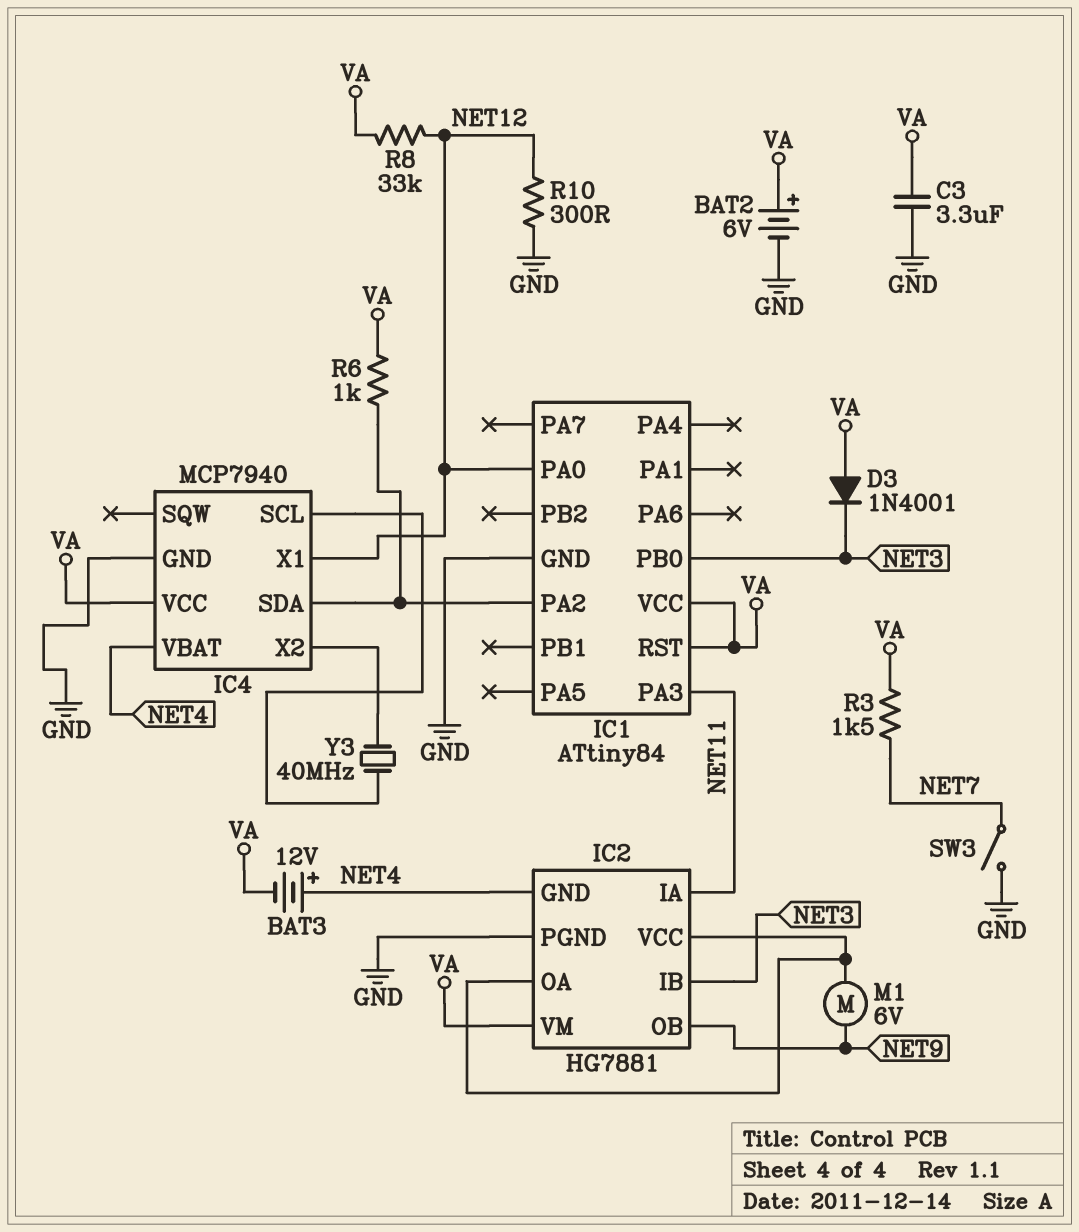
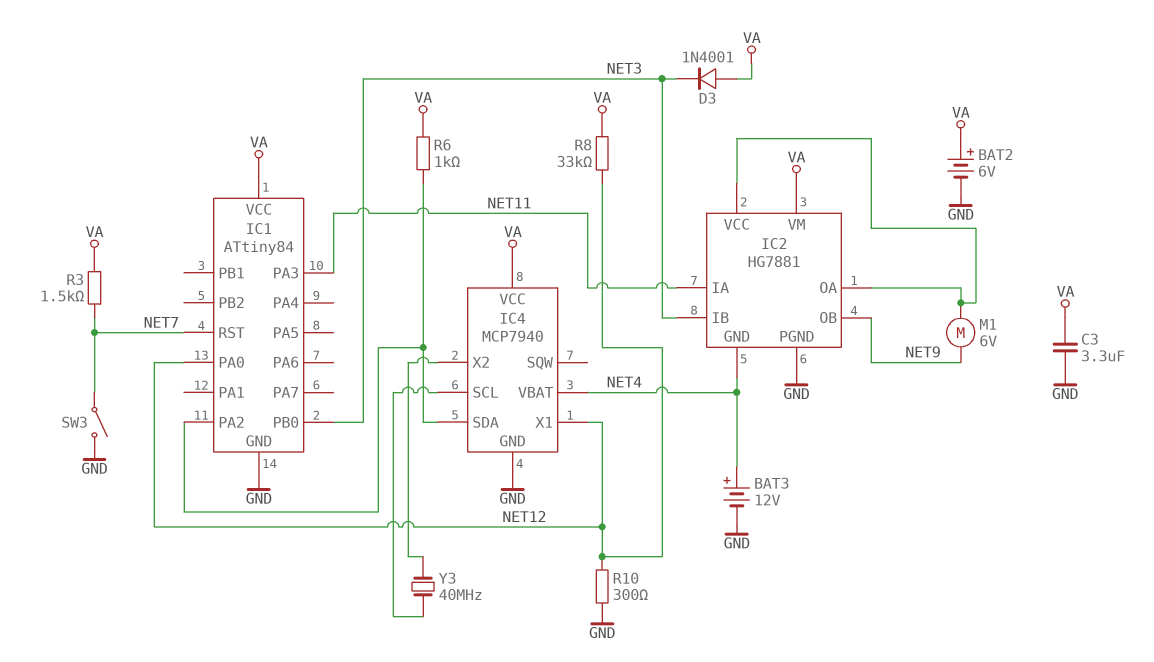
BAT3: 12V (plus NET4, minus VA) -> 12V (plus NET4, minus GND)
IC1 pin RST: VA -> NET7

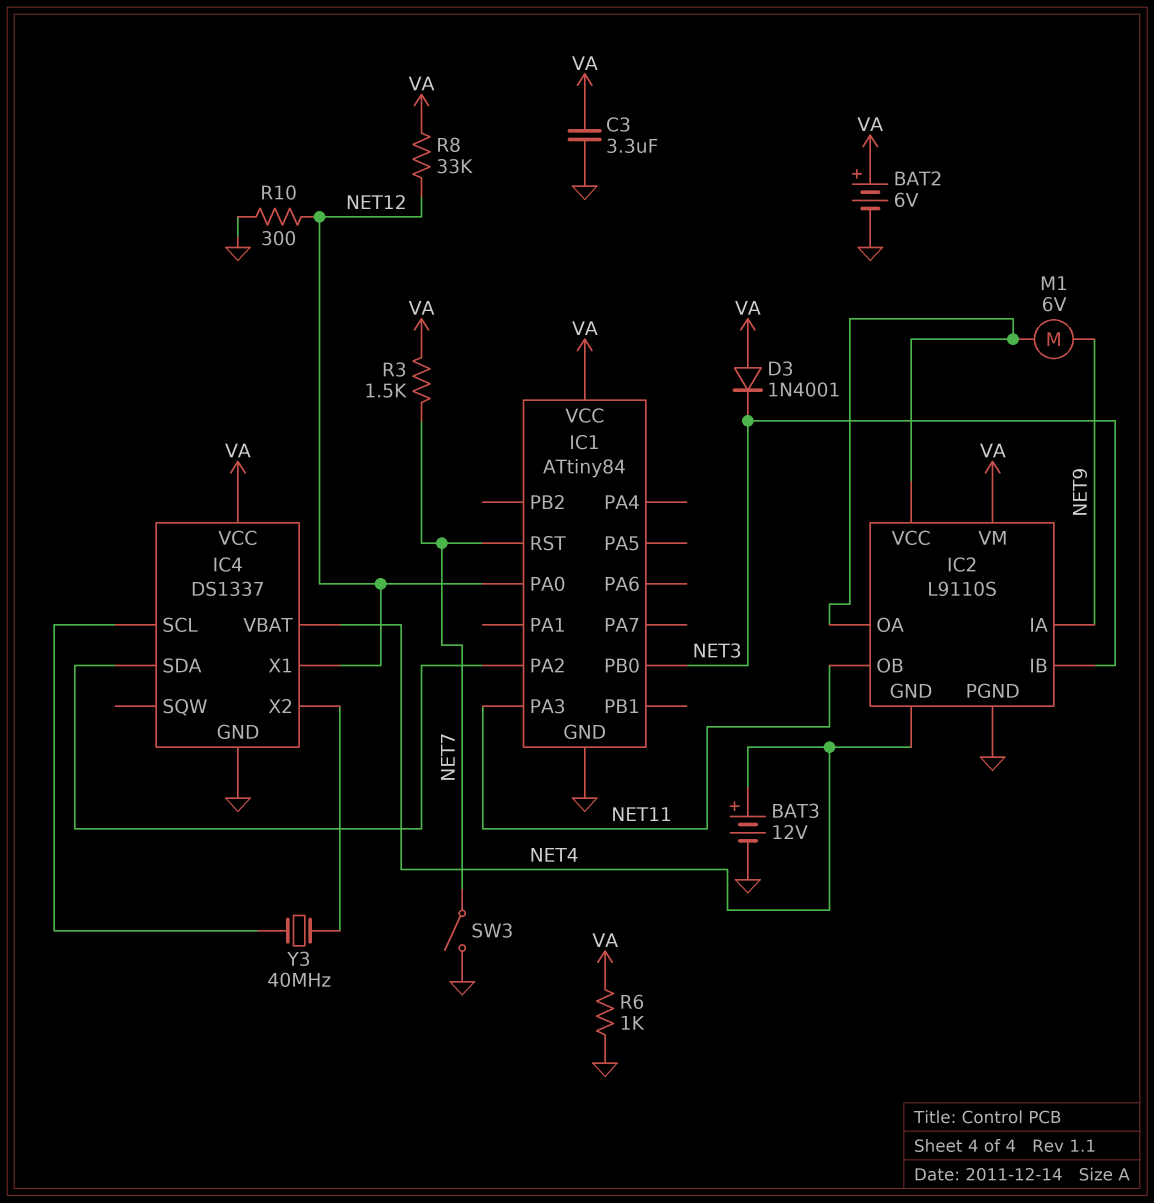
IC2: HG7881 -> L9110S
IC2 pin IA: NET11 -> NET9
IC2 pin OB: NET9 -> NET11
IC4: MCP7940 -> DS1337
R6: 1k (IC1/PA2, VA) -> 1k (GND, VA)

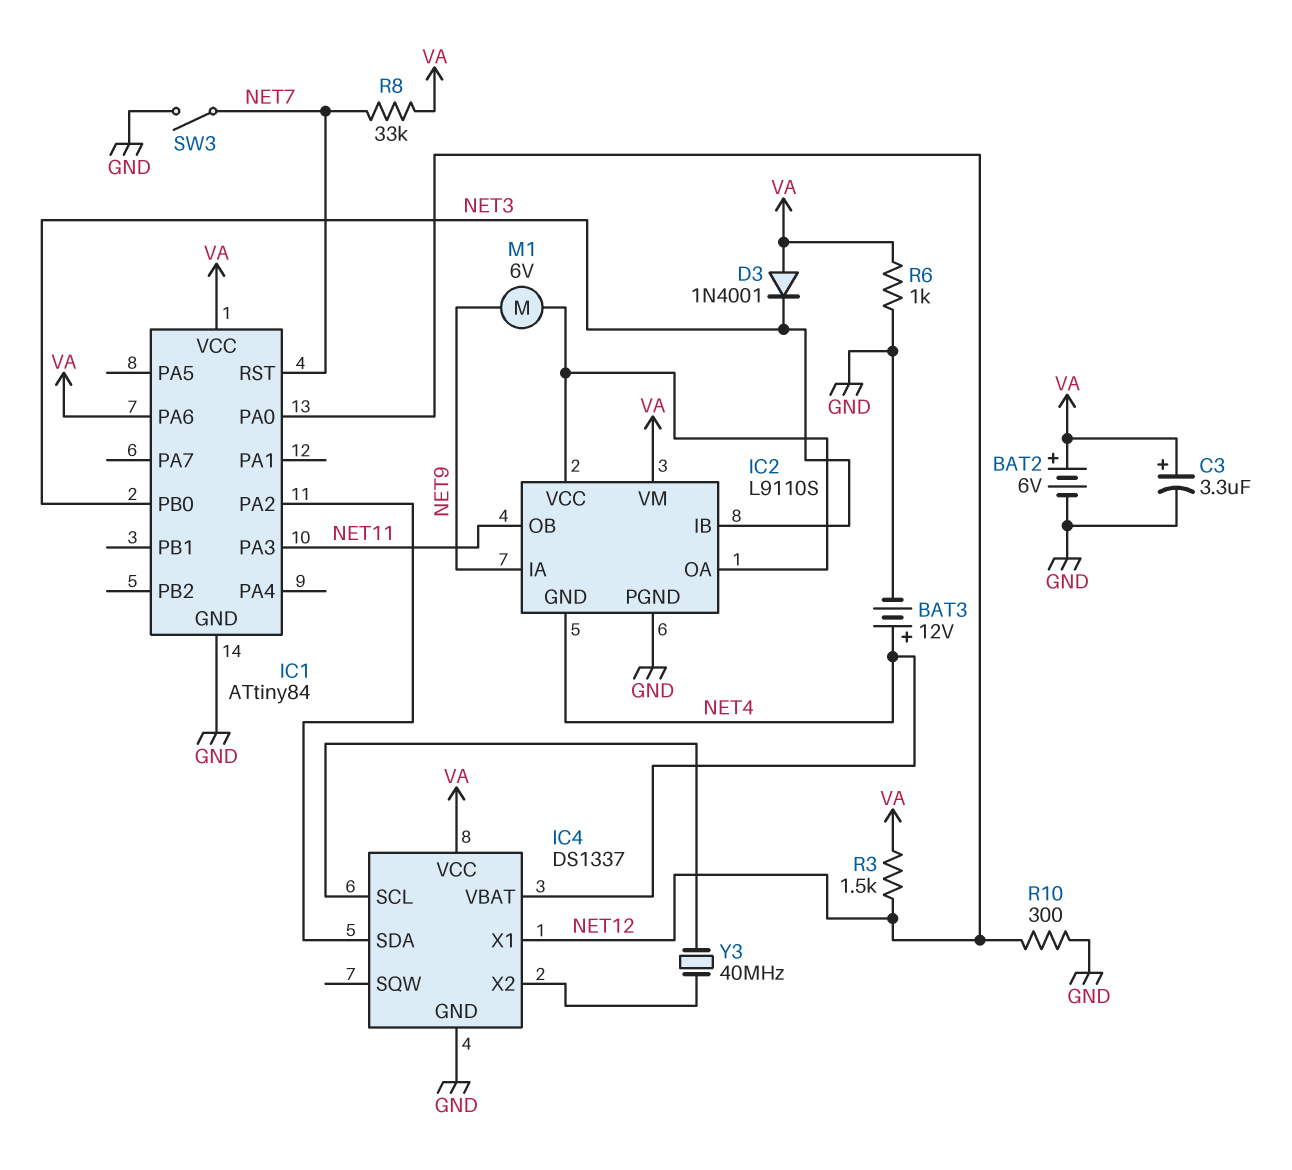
C3: 3.3uF (GND, VA) -> 3.3uF (plus VA, minus GND)
IC1 pin PA6: none -> VA
R3: 1.5k (NET7, VA) -> 1.5k (NET12, VA)
R8: 33k (NET12, VA) -> 33k (NET7, VA)

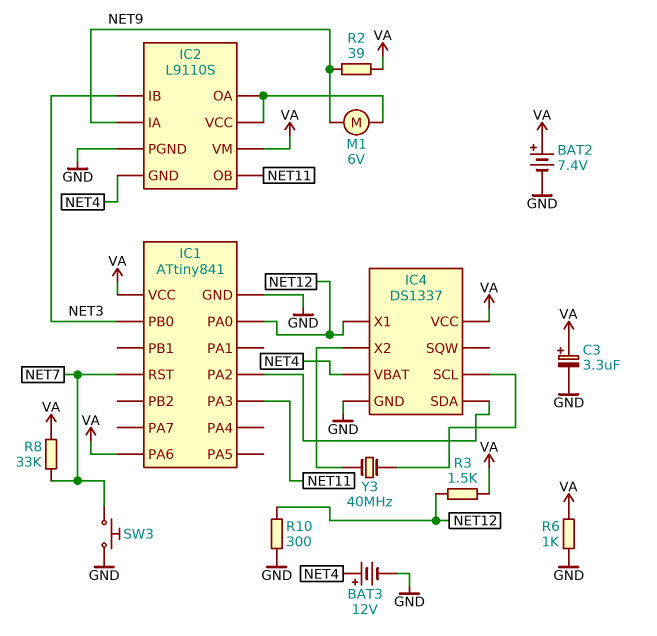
BAT2: 6V (plus VA, minus GND) -> 7.4V (plus VA, minus GND)
D3: diode 1N4001 (A VA, K NET3) -> none
IC1: ATtiny84 -> ATtiny841
R2: none -> 39 (NET9, VA)
SW3: switch (GND, NET7) -> button (GND, NET7)

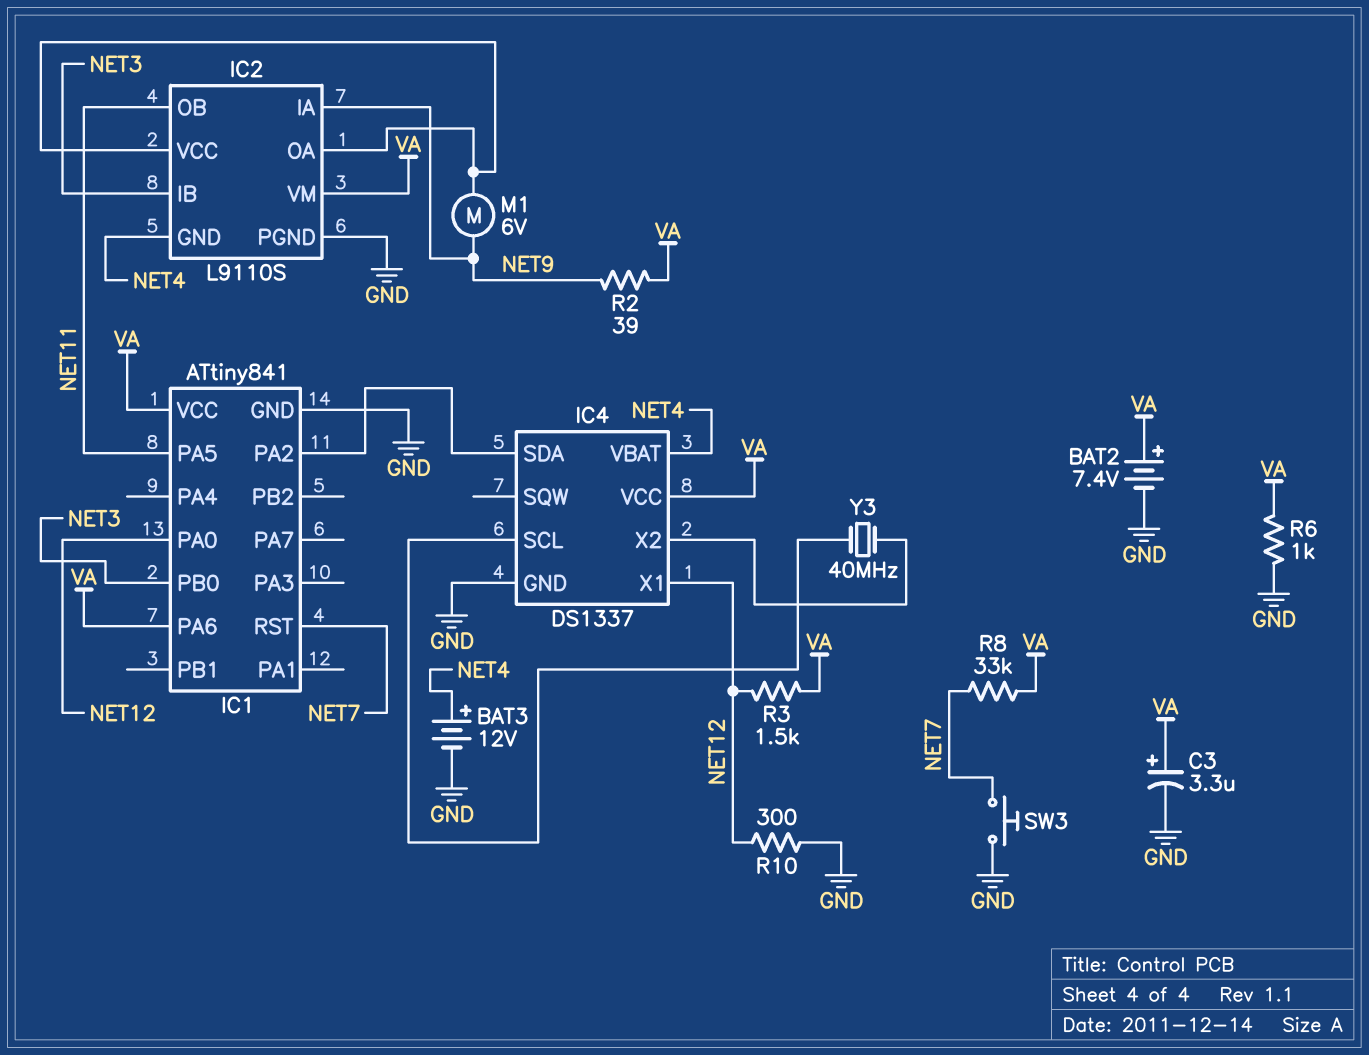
IC1 pin PA3: NET11 -> none
IC1 pin PA5: none -> NET11

